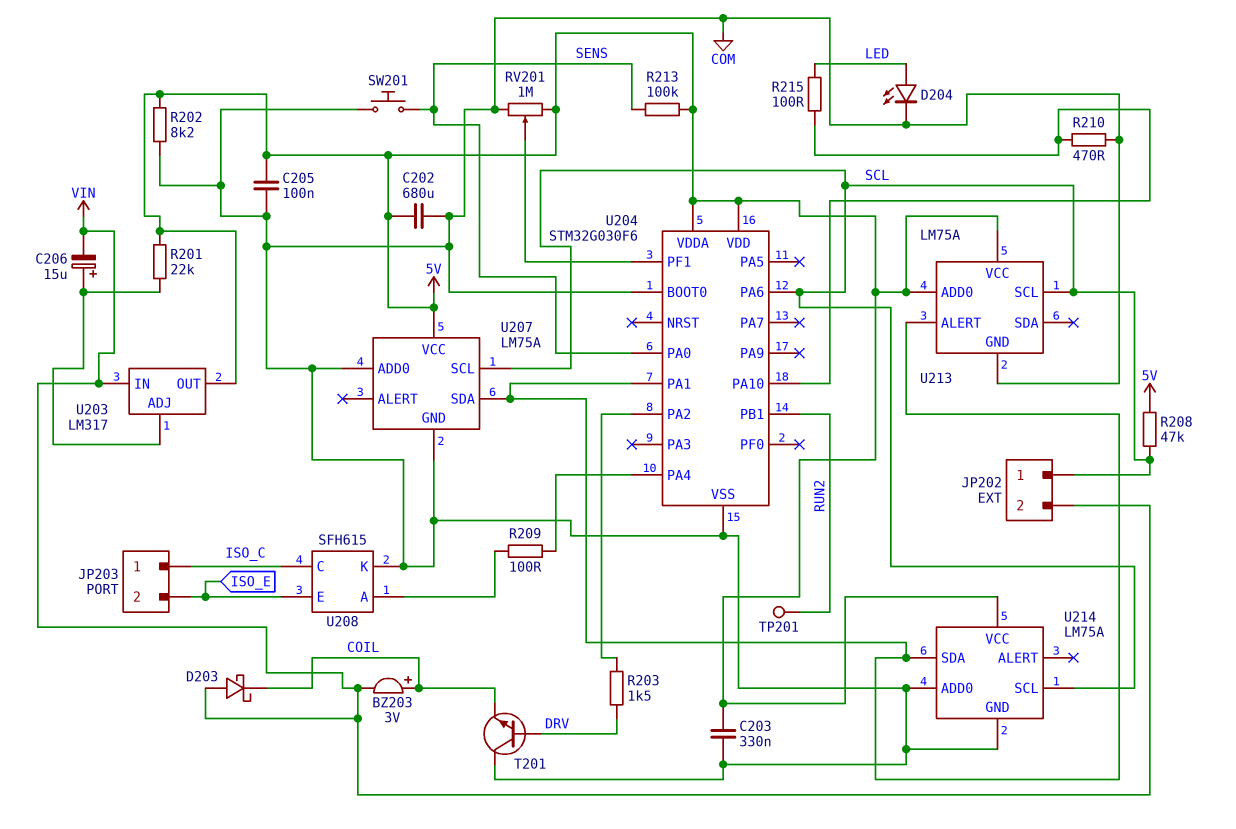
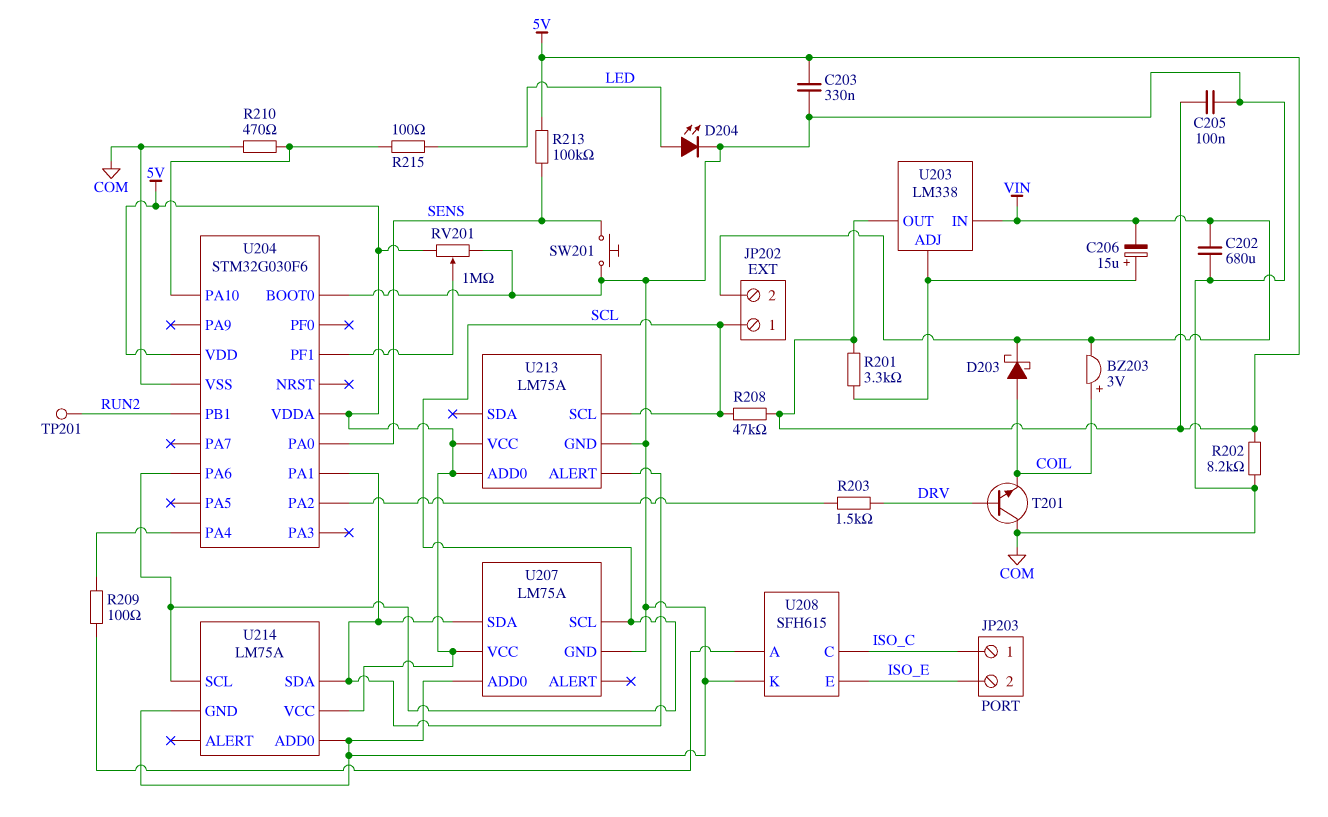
C202: 680uF (5V, COM) -> 680uF (COM, VIN)
D203: schottky (A VIN, K COIL) -> schottky (A COIL, K VIN)
R201: 22k (5V, U203/ADJ) -> 3.3k (5V, U203/ADJ)
U203: LM317 -> LM338

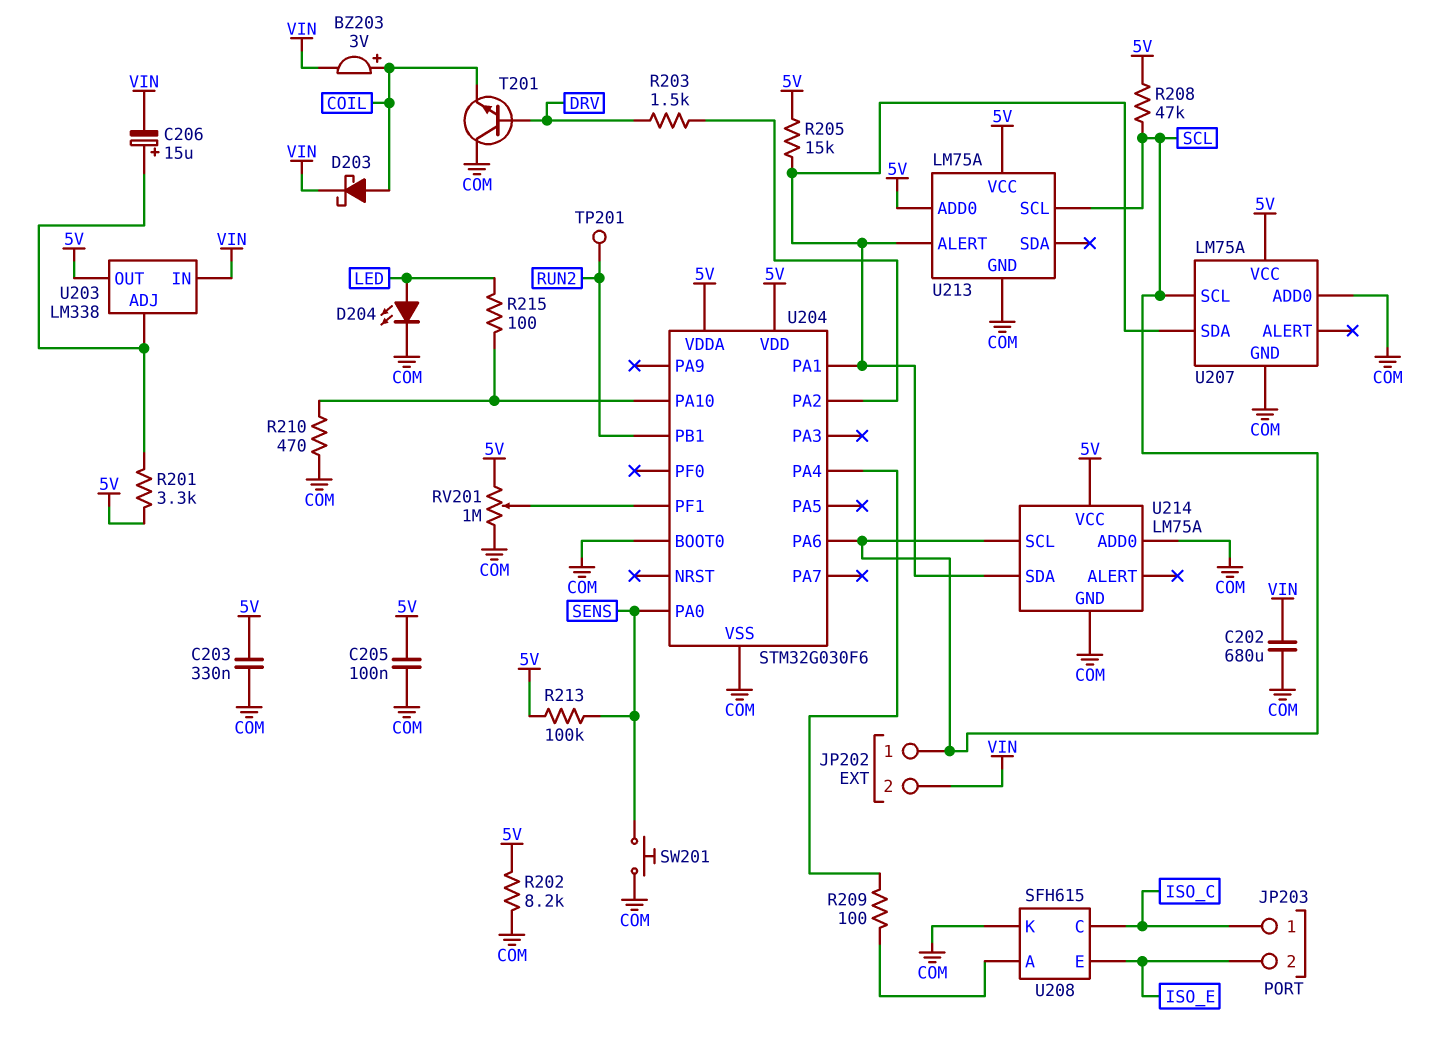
R205: none -> 15k (5V, U204/PA1)

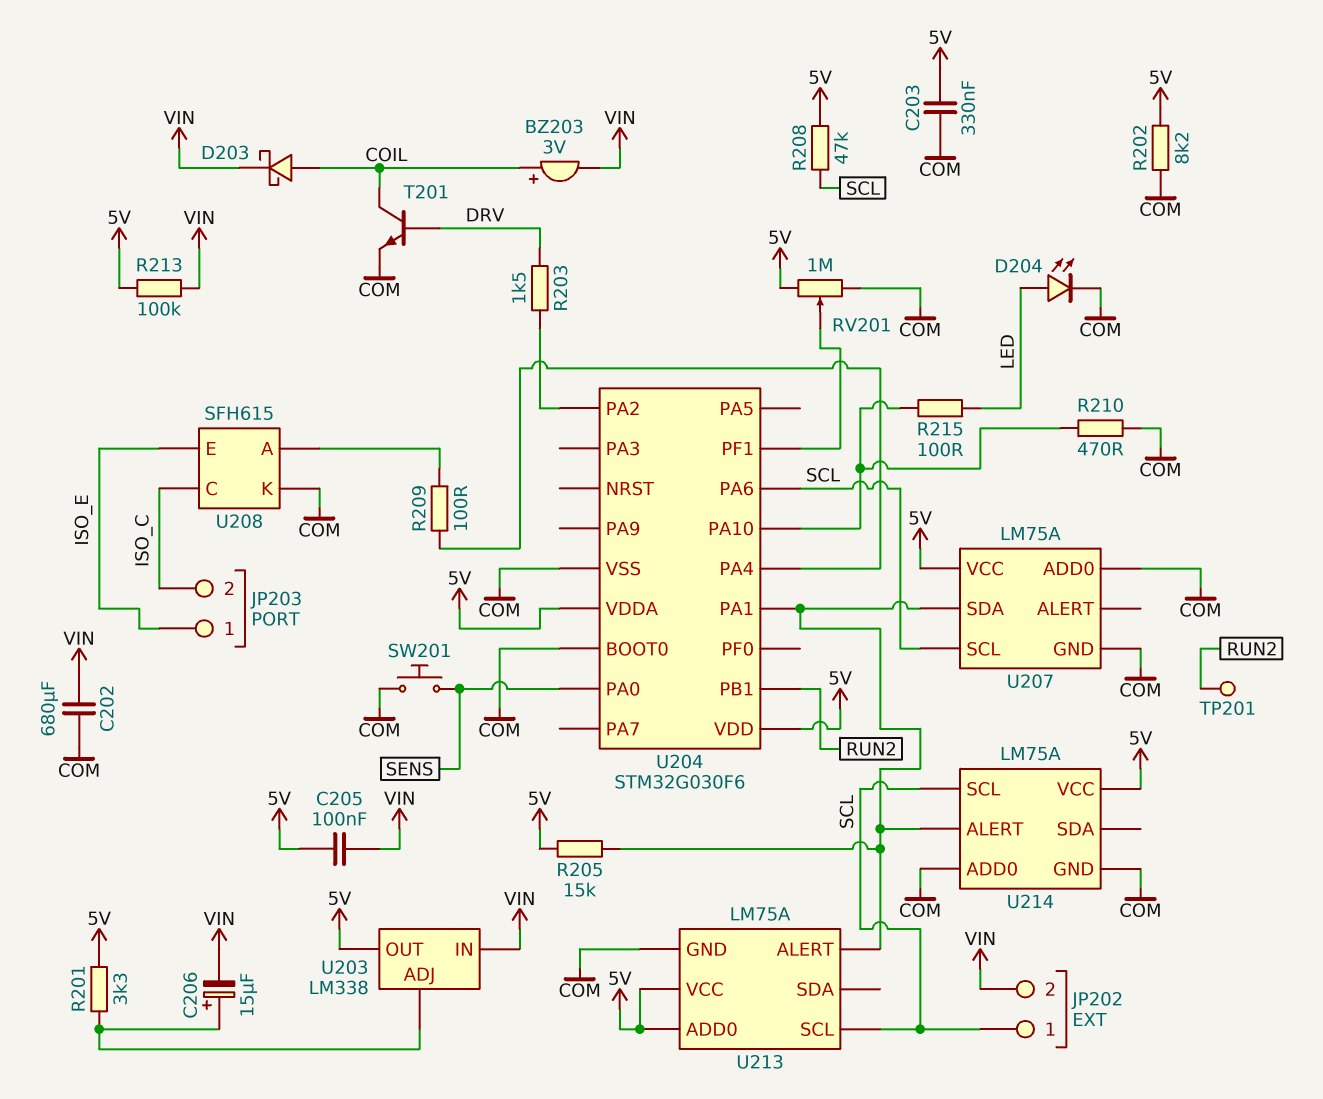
C205: 100nF (5V, COM) -> 100nF (5V, VIN)
JP203 pin 1: ISO_C -> ISO_E
JP203 pin 2: ISO_E -> ISO_C
R213: 100k (5V, SENS) -> 100k (5V, VIN)
T201: NPN (B DRV, C COM, E COIL) -> NPN (B DRV, C COIL, E COM)
U214 pin ALERT: none -> U204/PA1
U214 pin SDA: U204/PA1 -> none

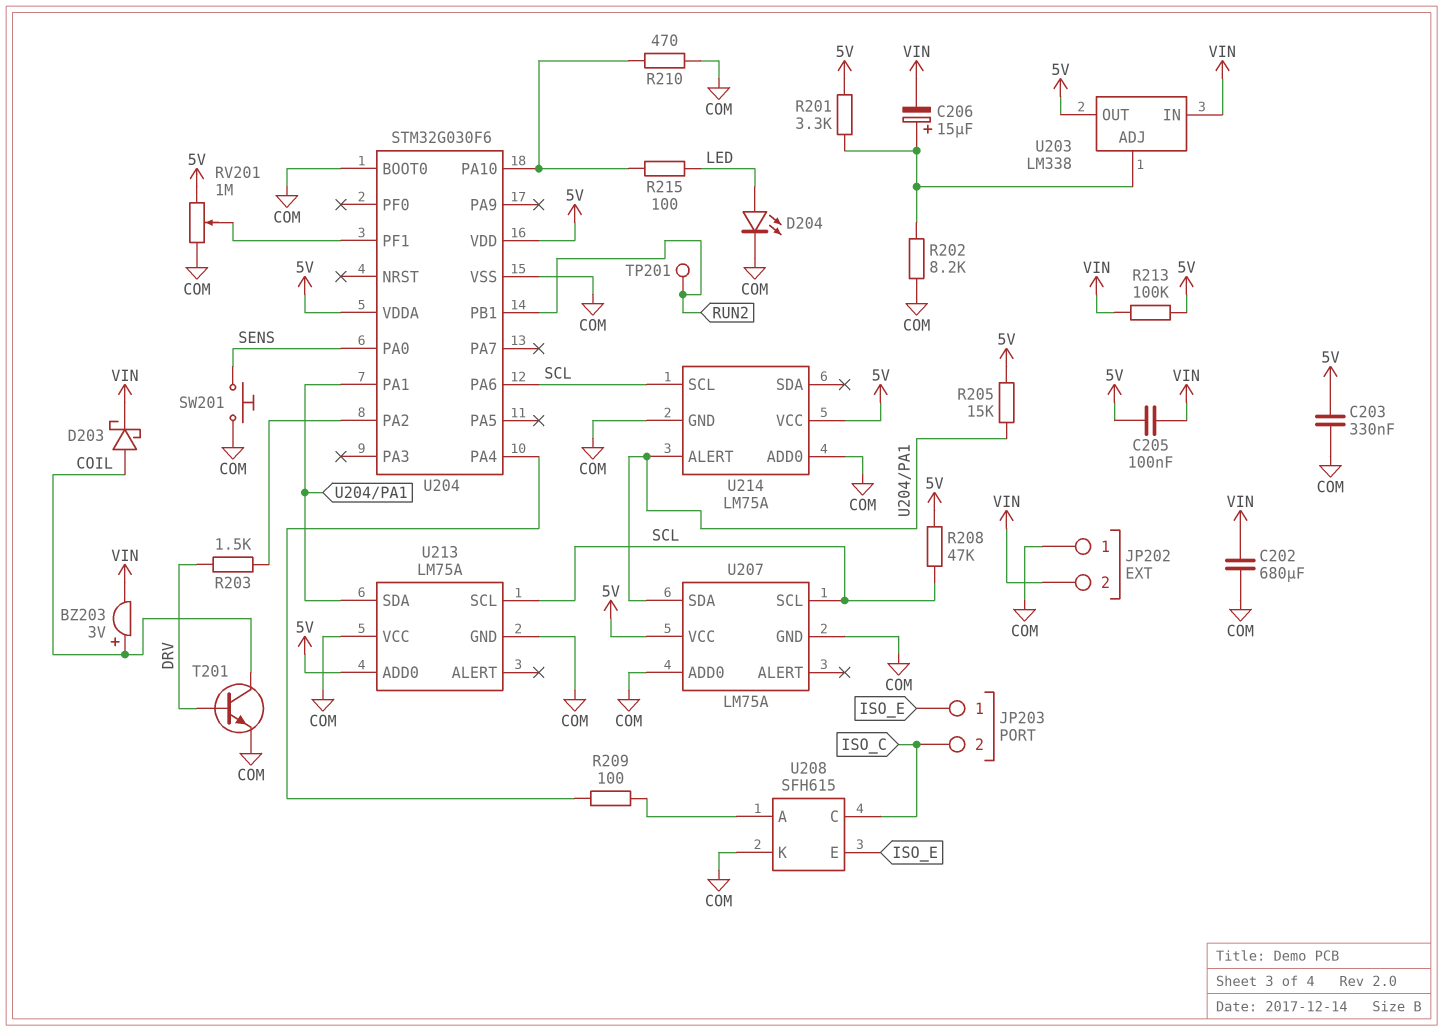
JP202 pin 1: SCL -> COM
R202: 8.2k (5V, COM) -> 8.2k (COM, U203/ADJ)
U213 pin ALERT: U204/PA1 -> none
U213 pin SDA: none -> U204/PA1
U213 pin VCC: 5V -> COM

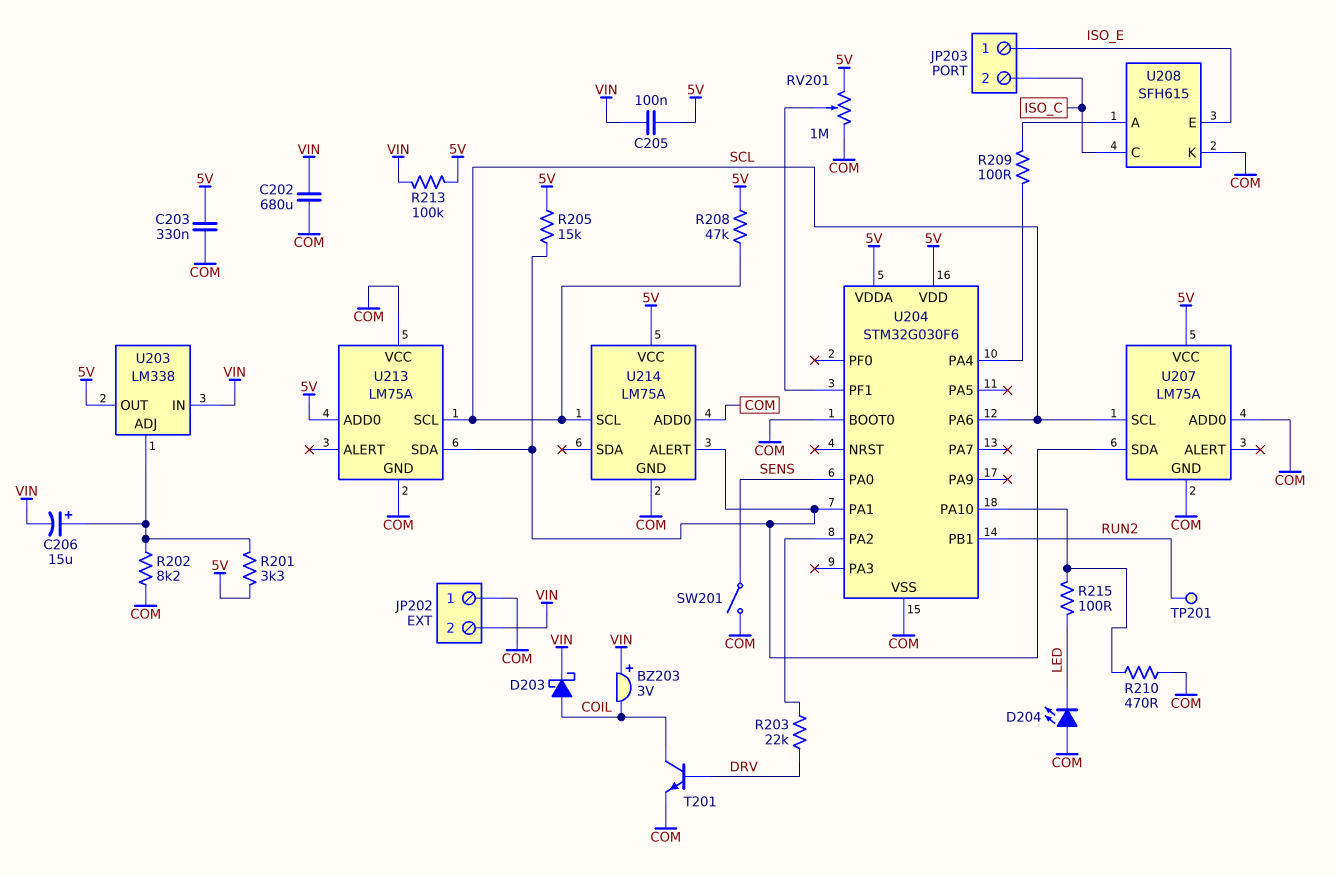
BZ203: buzzer 3V (plus COIL, minus VIN) -> buzzer 3V (plus VIN, minus COIL)
D204: LED (A LED, K COM) -> LED (A COM, K LED)
R203: 1.5k (DRV, U204/PA2) -> 22k (DRV, U204/PA2)
SW201: button (COM, SENS) -> switch (COM, SENS)

